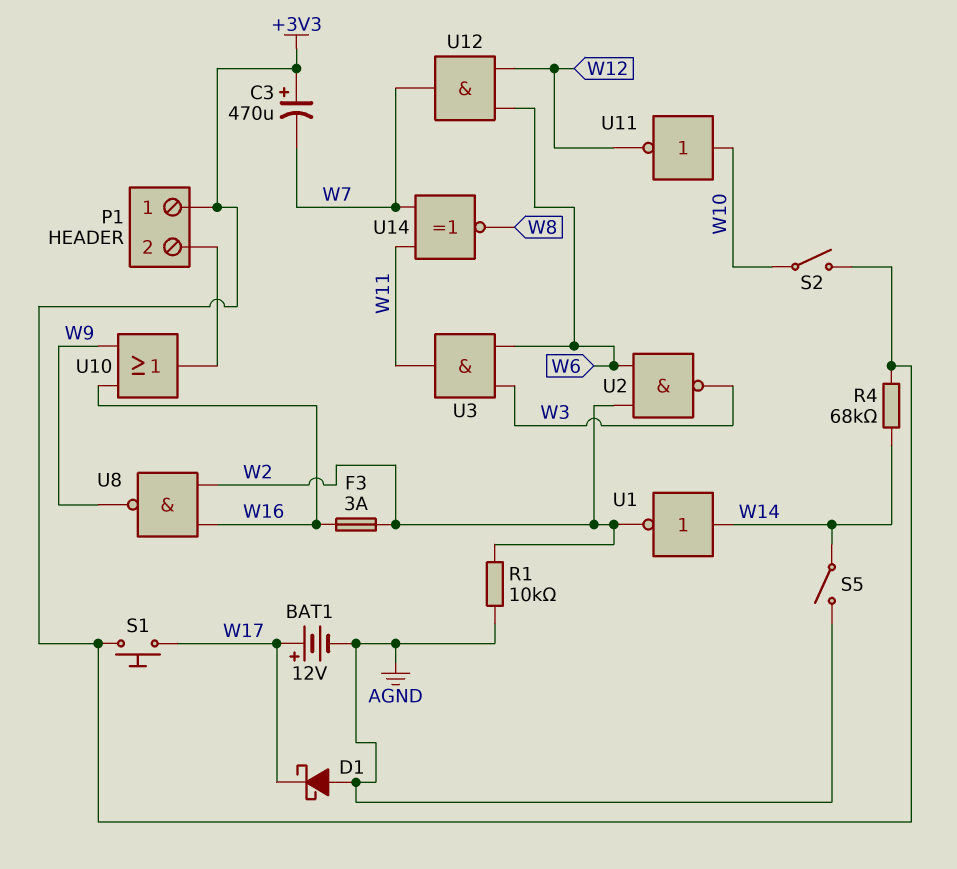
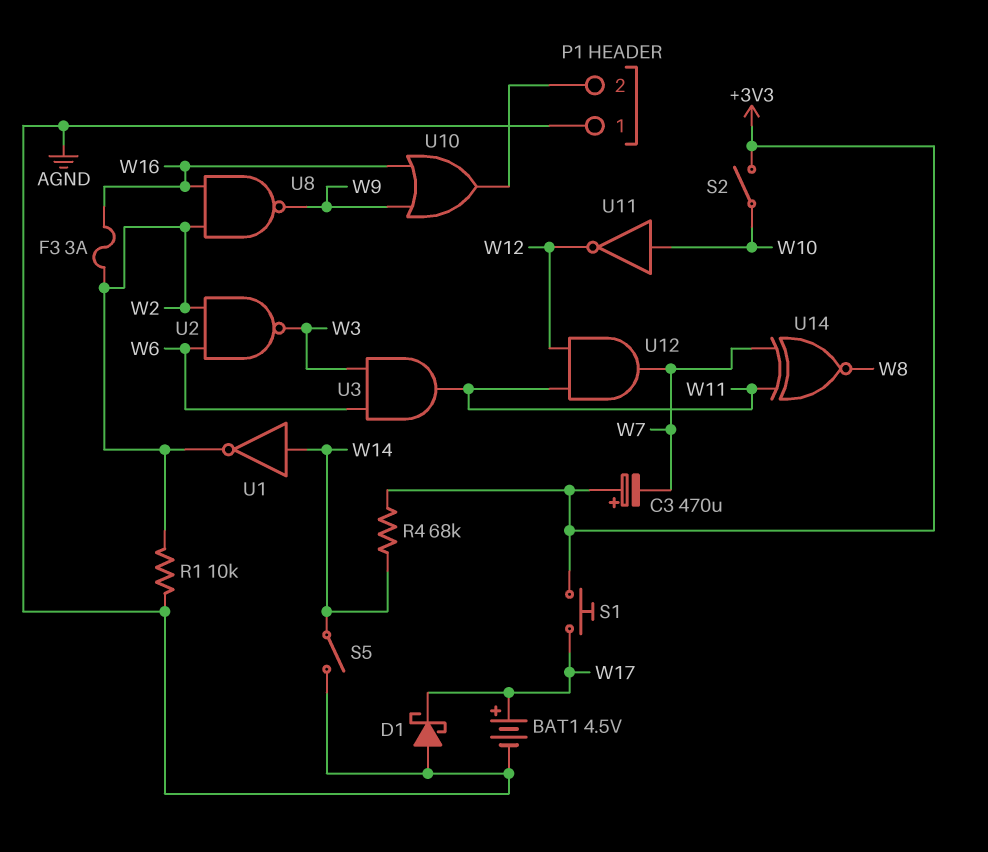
BAT1: 12V (plus W17, minus AGND) -> 4.5V (plus W17, minus AGND)
P1 pin 1: +3V3 -> AGND
U12: AND (in W6, in W12, out W7) -> AND (in W11, in W12, out W7)

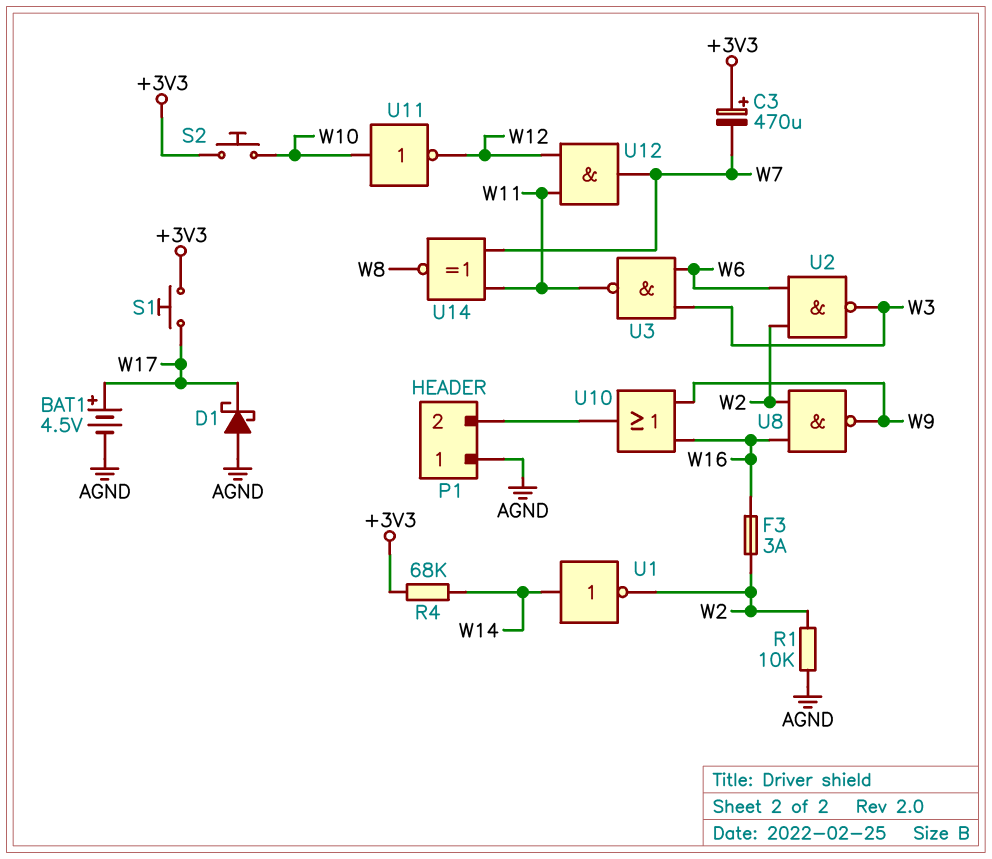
S2: switch (+3V3, W10) -> button (+3V3, W10)
S5: switch (AGND, W14) -> none
U3: AND (in W3, in W6, out W11) -> NAND (in W3, in W6, out W11)

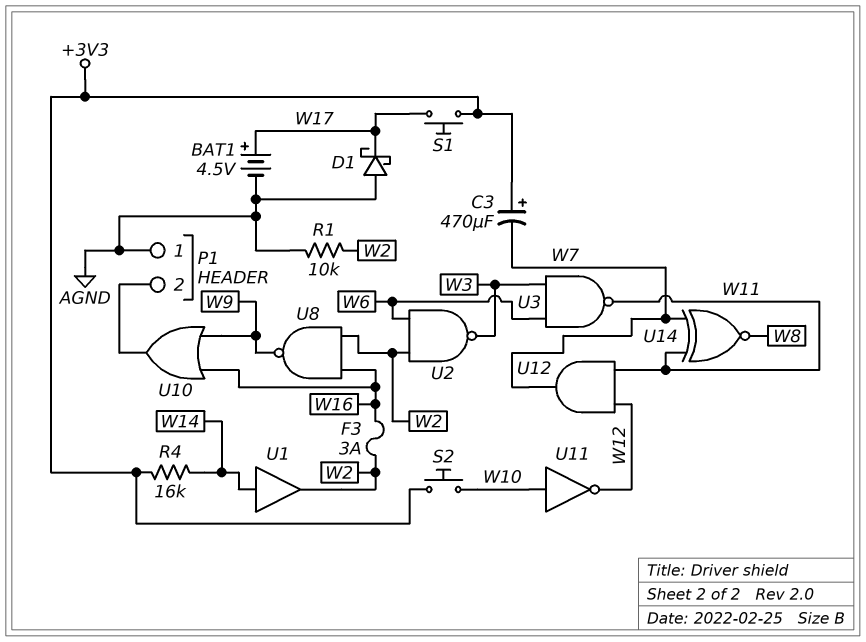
R4: 68k (+3V3, W14) -> 16k (+3V3, W14)
U1: NOT (in W14, out W2) -> buffer (in W14, out W2)

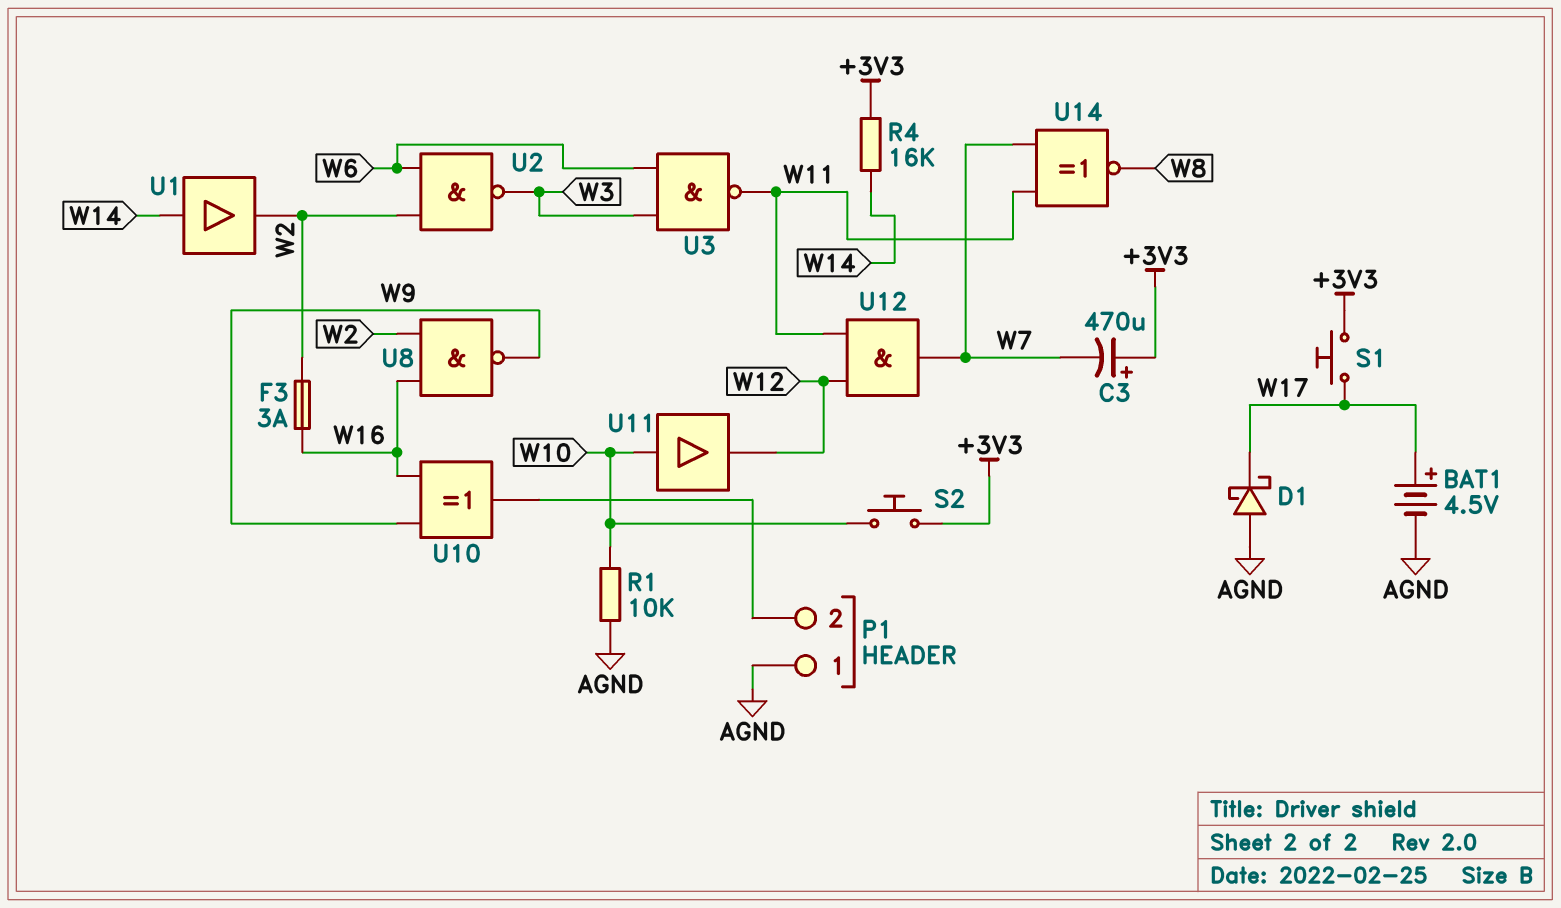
R1: 10k (AGND, W2) -> 10k (AGND, W10)
U10: OR (in W9, in W16, out P1/2) -> XOR (in W9, in W16, out P1/2)
U11: NOT (in W10, out W12) -> buffer (in W10, out W12)

